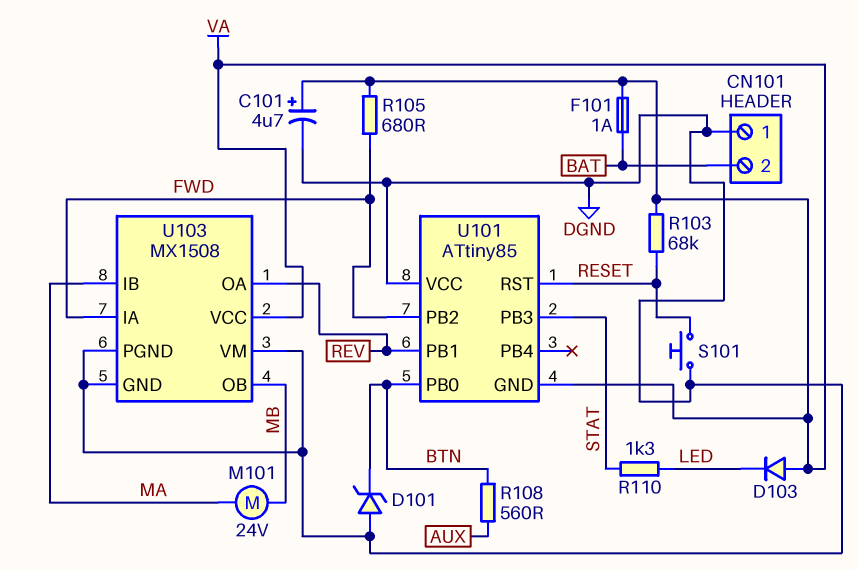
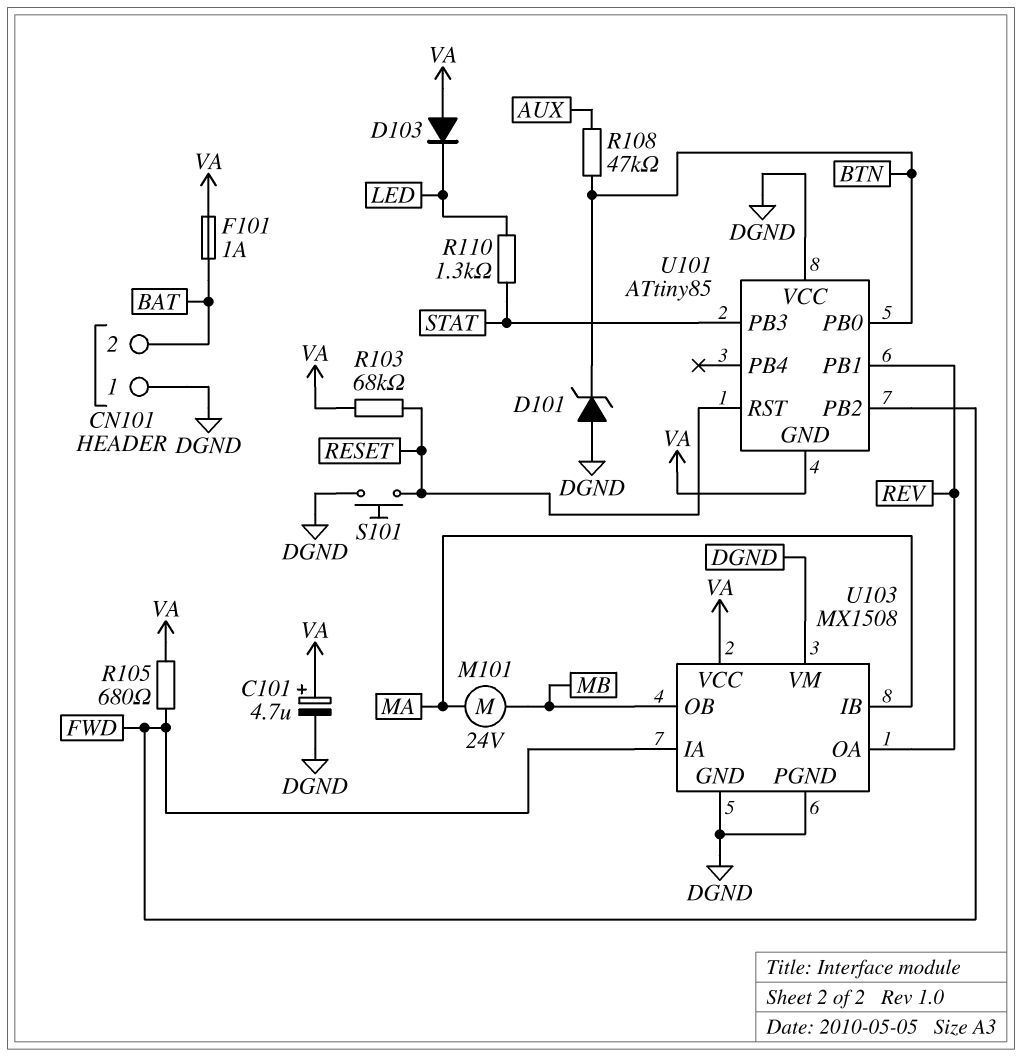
R108: 560 (AUX, BTN) -> 47k (AUX, BTN)

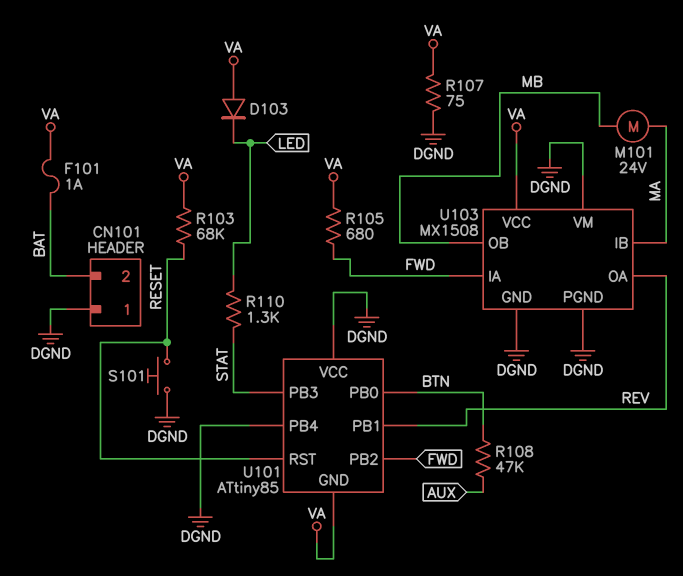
C101: 4.7uF (plus VA, minus DGND) -> none
D101: zener (A DGND, K BTN) -> none
R107: none -> 75 (DGND, VA)
U101 pin PB4: none -> DGND

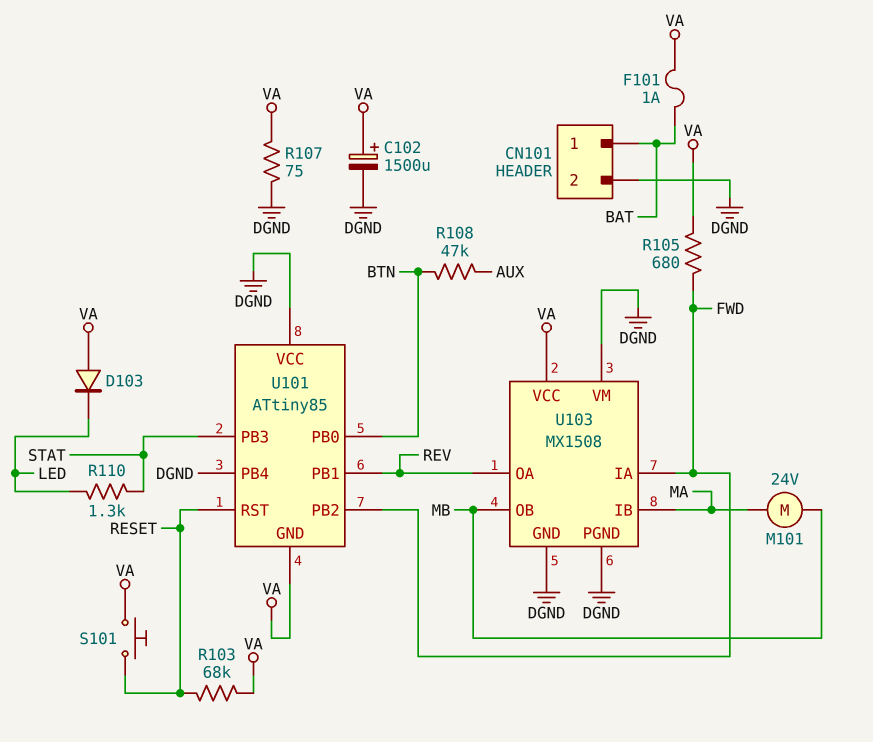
C102: none -> 1500uF (plus VA, minus DGND)
CN101 pin 1: DGND -> BAT
CN101 pin 2: BAT -> DGND
S101: button (DGND, RESET) -> button (RESET, VA)

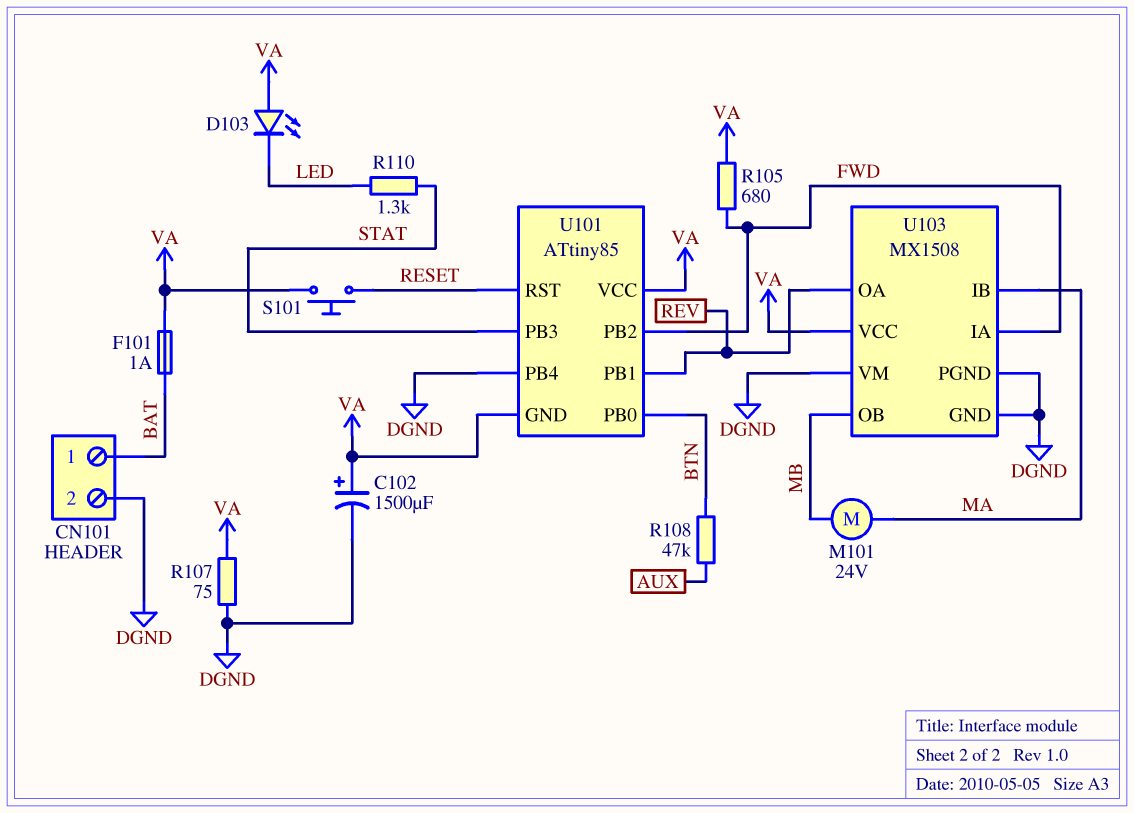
D103: diode (A VA, K LED) -> LED (A VA, K LED)
R103: 68k (RESET, VA) -> none
U101 pin VCC: DGND -> VA

